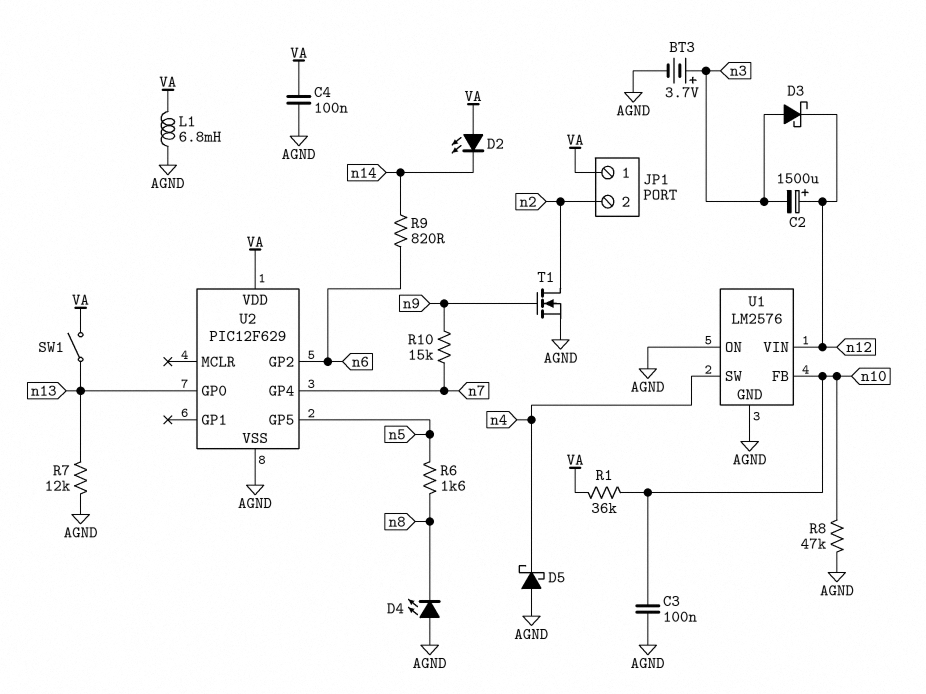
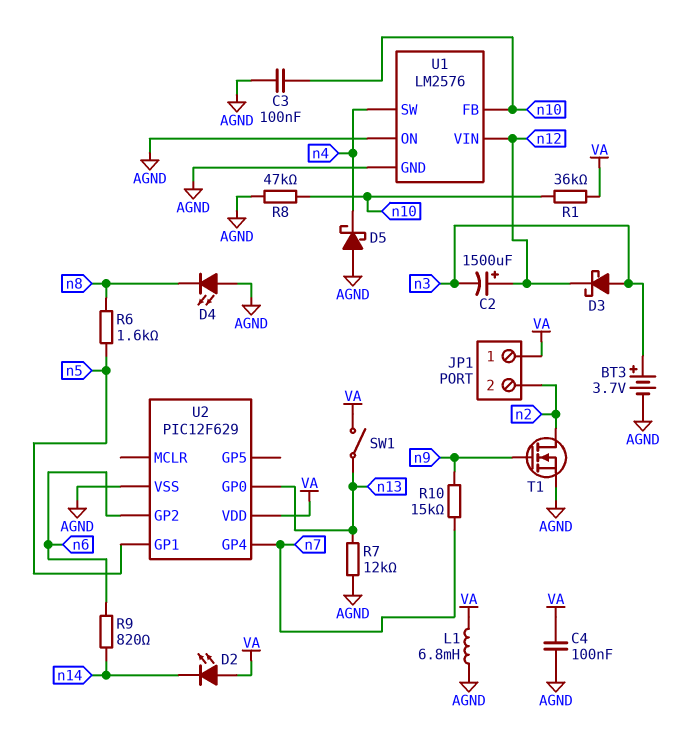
U2 pin GP1: none -> n5
U2 pin GP5: n5 -> none

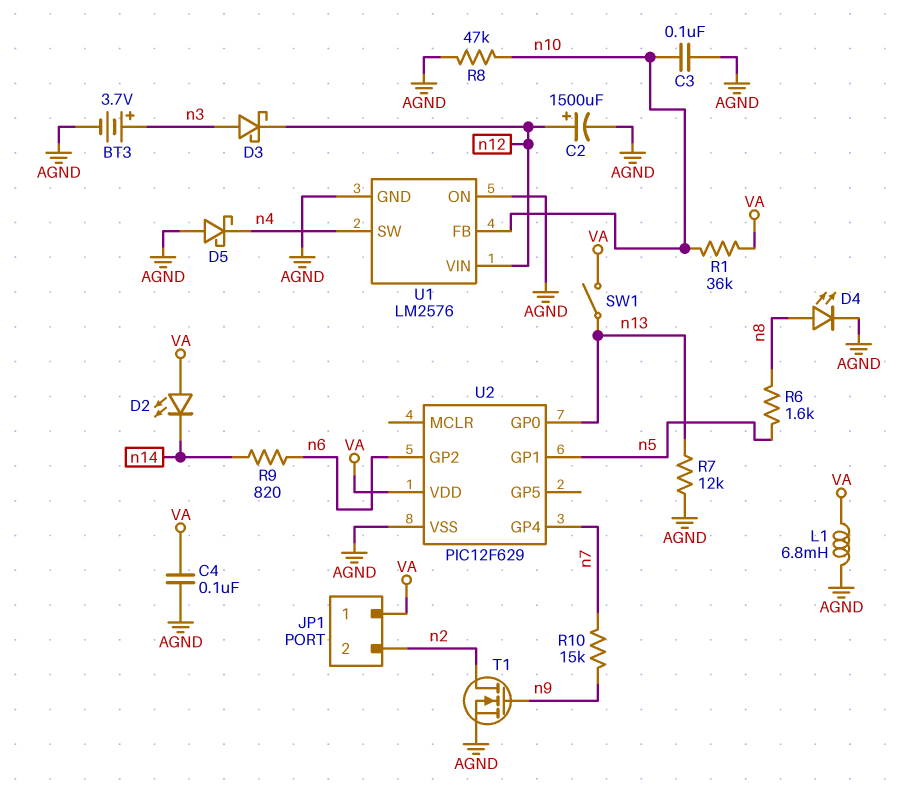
C2: 1500uF (plus n12, minus n3) -> 1500uF (plus n12, minus AGND)
D4: LED (A AGND, K n8) -> LED (A n8, K AGND)

